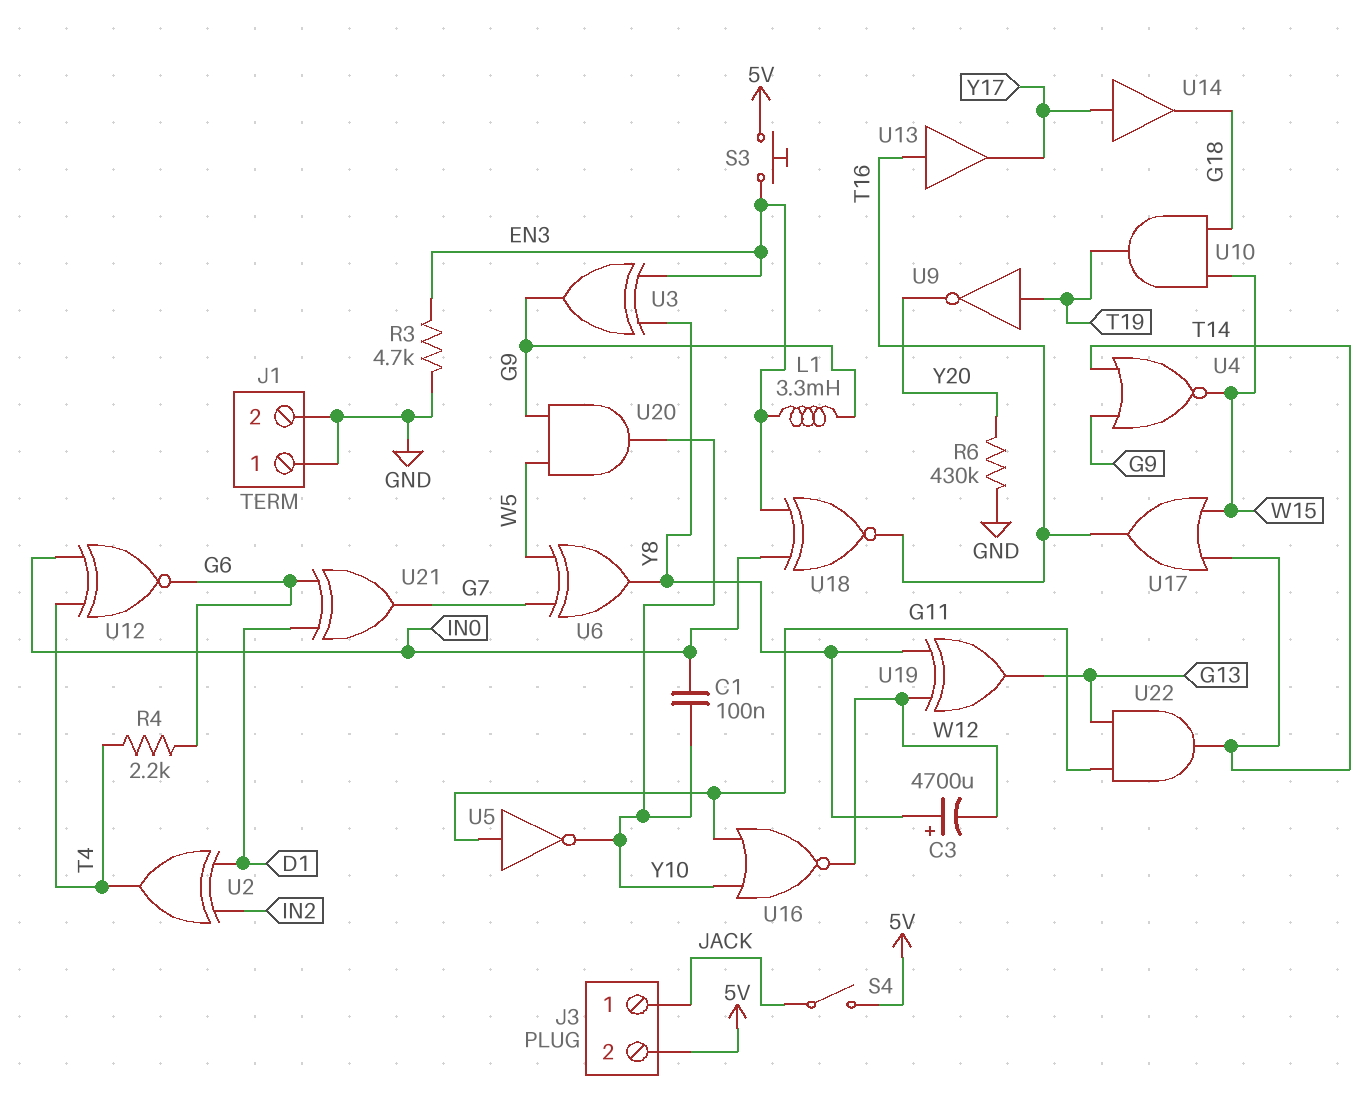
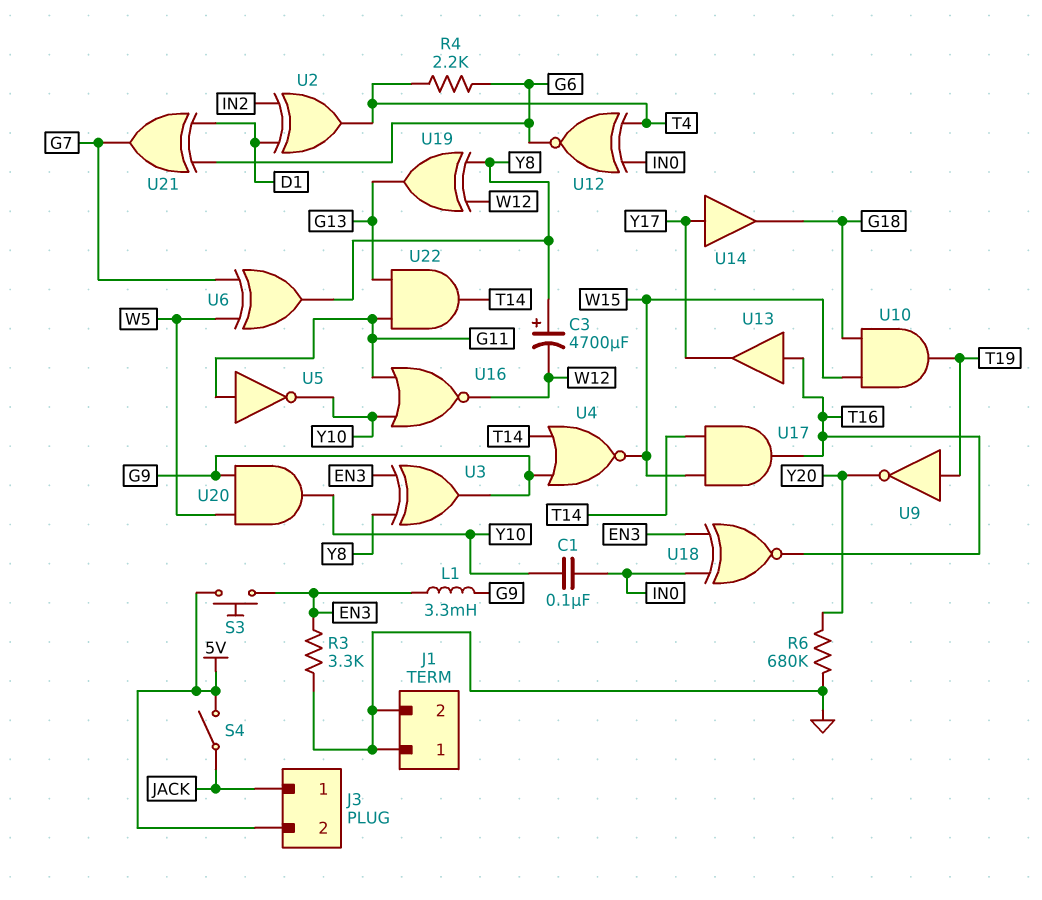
R3: 4.7k (EN3, GND) -> 3.3k (EN3, GND)
R6: 430k (GND, Y20) -> 680k (GND, Y20)
U17: OR (in T14, in W15, out T16) -> AND (in T14, in W15, out T16)

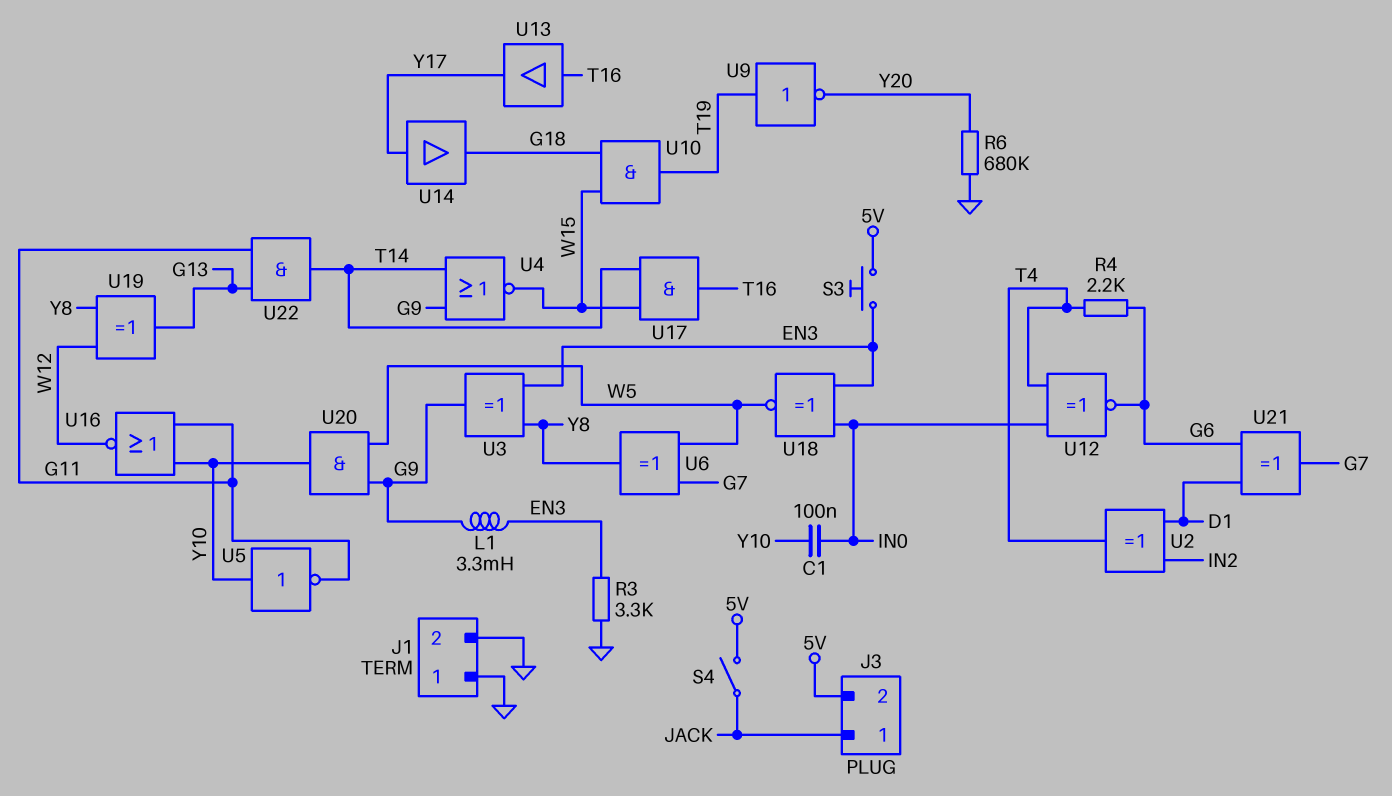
C3: 4700uF (plus Y8, minus W12) -> none
U5: NOT (in G11, out Y10) -> NOT (in Y10, out G11)
U18: XNOR (in EN3, in IN0, out T16) -> XNOR (in EN3, in IN0, out W5)

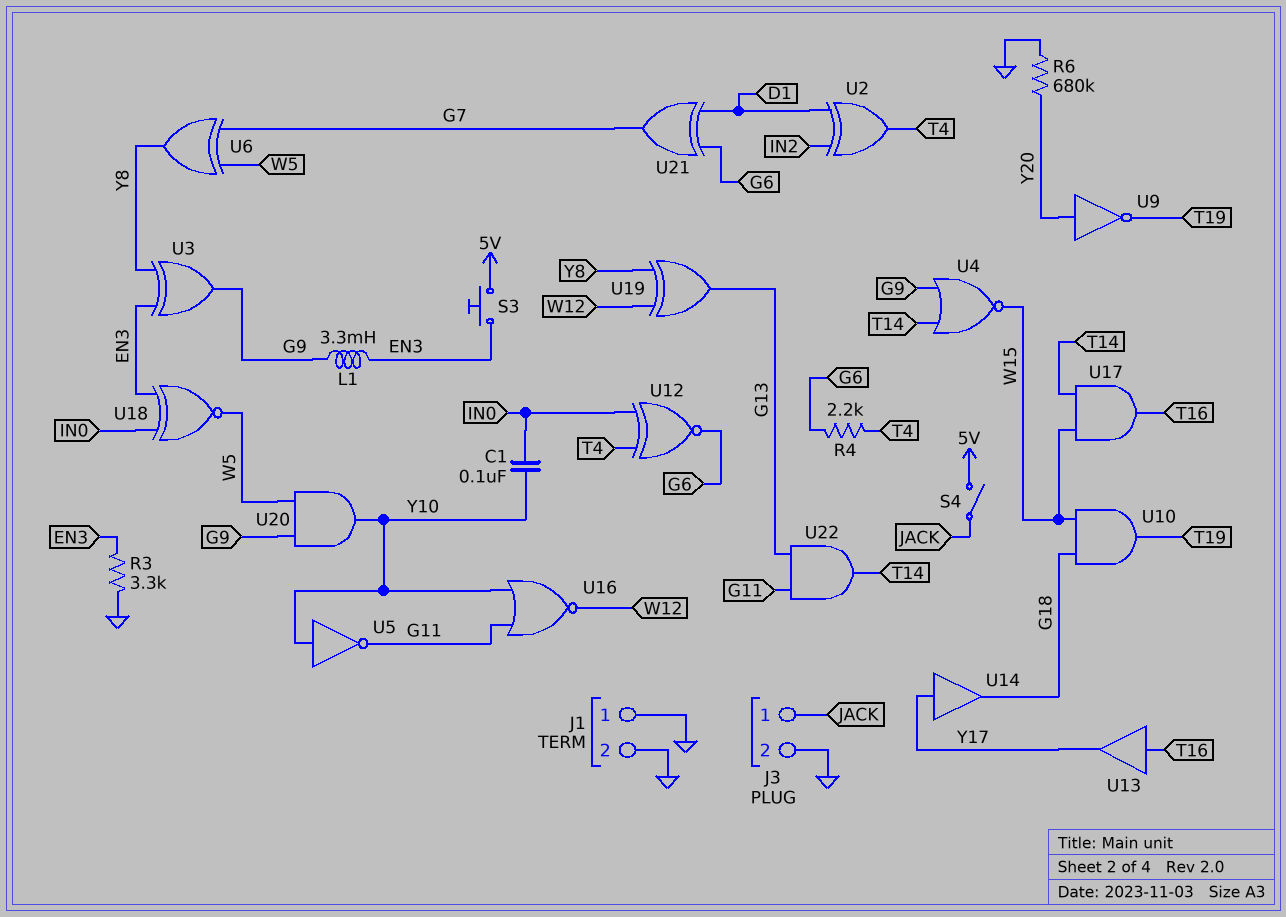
J3 pin 2: 5V -> GND
U9: NOT (in T19, out Y20) -> NOT (in Y20, out T19)

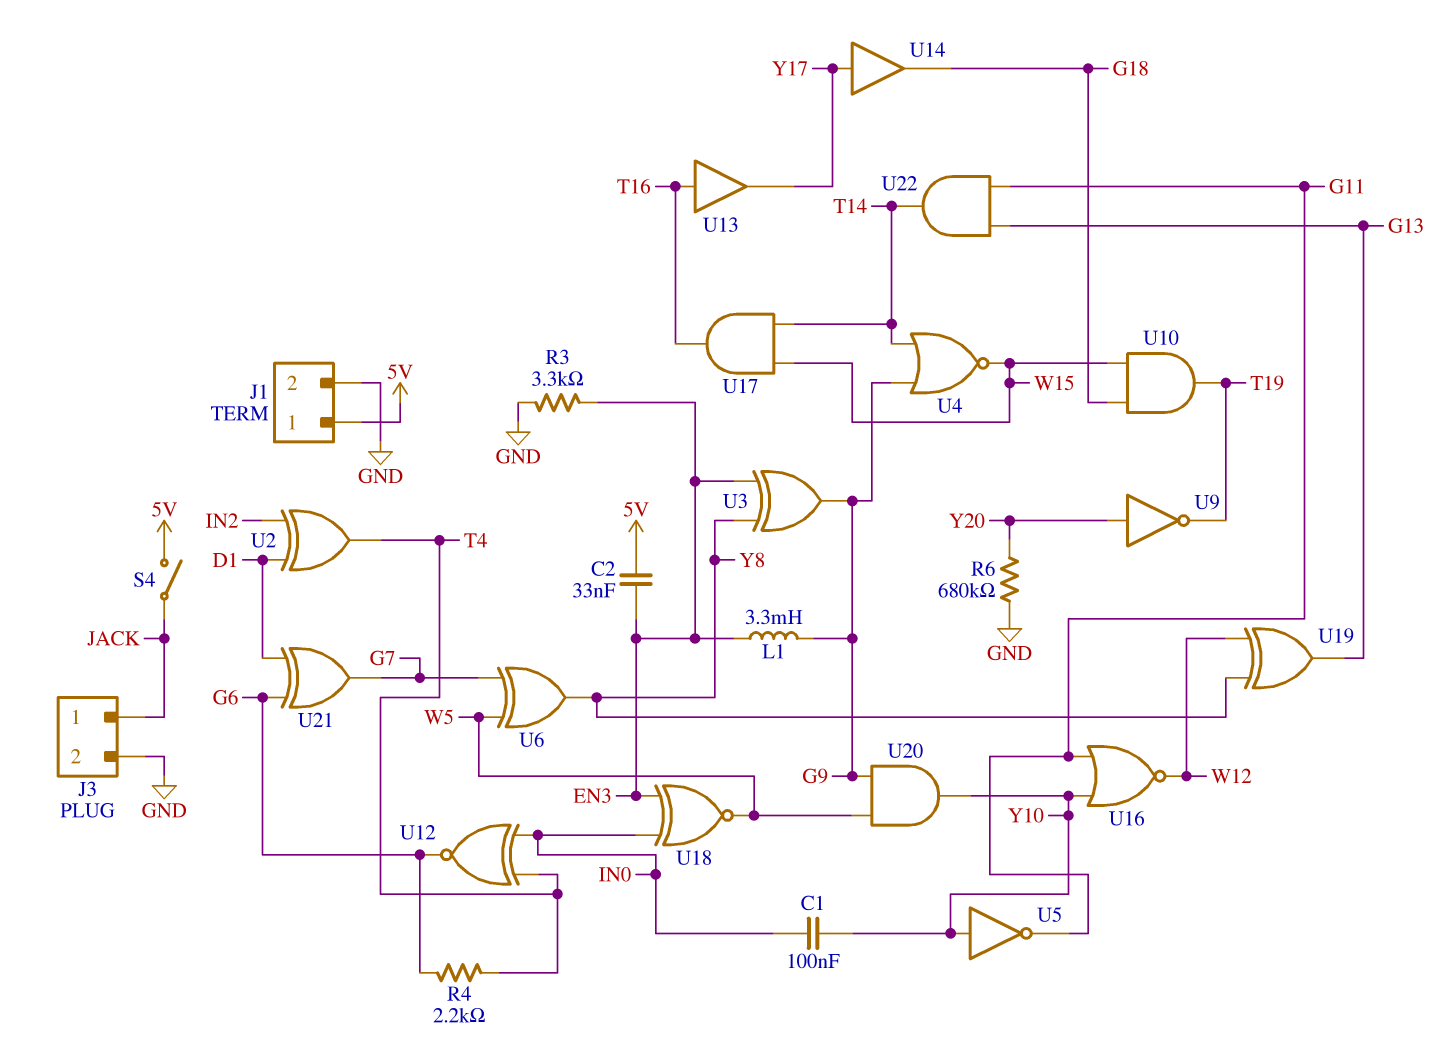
C2: none -> 33nF (5V, EN3)
J1 pin 1: GND -> 5V
S3: button (5V, EN3) -> none

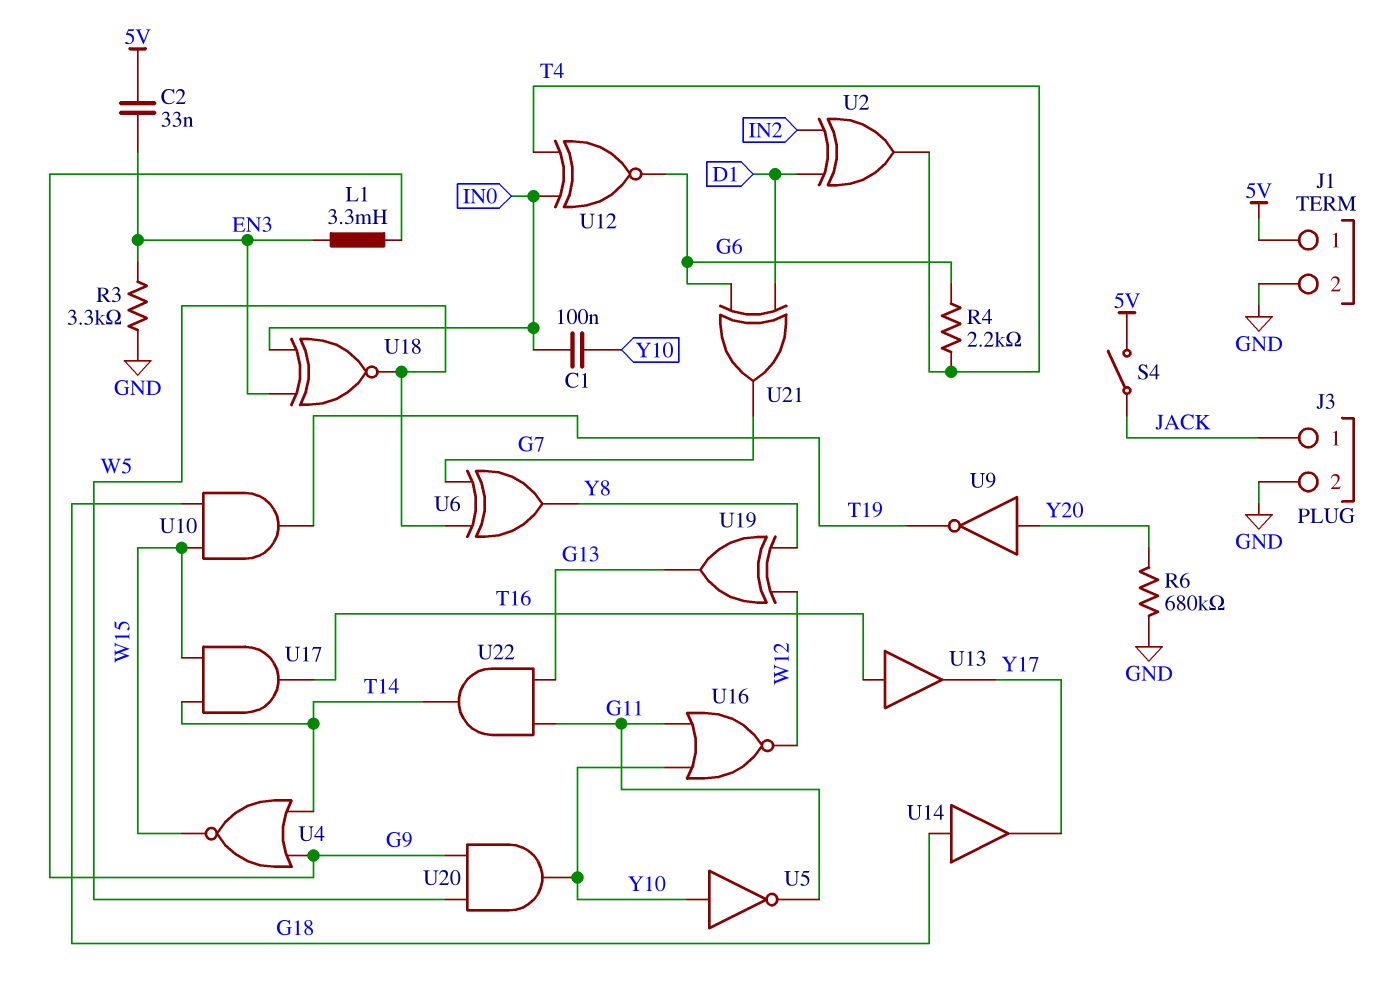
U3: XOR (in EN3, in Y8, out G9) -> none
U14: buffer (in Y17, out G18) -> buffer (in G18, out Y17)

